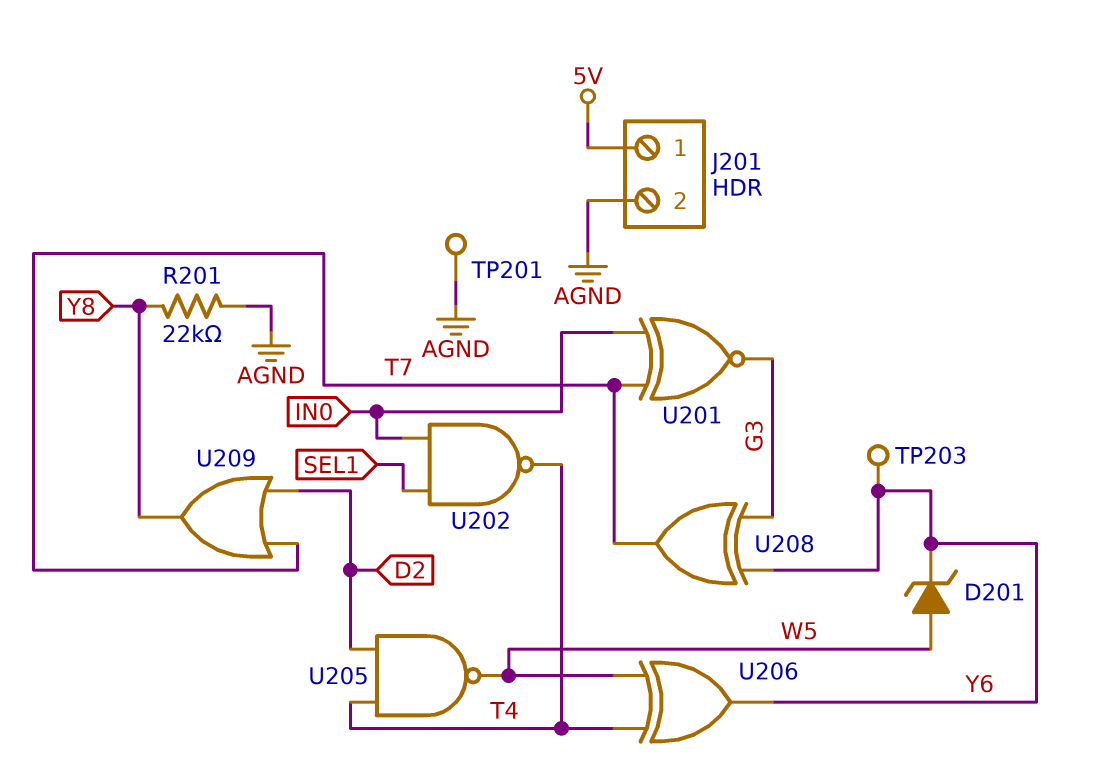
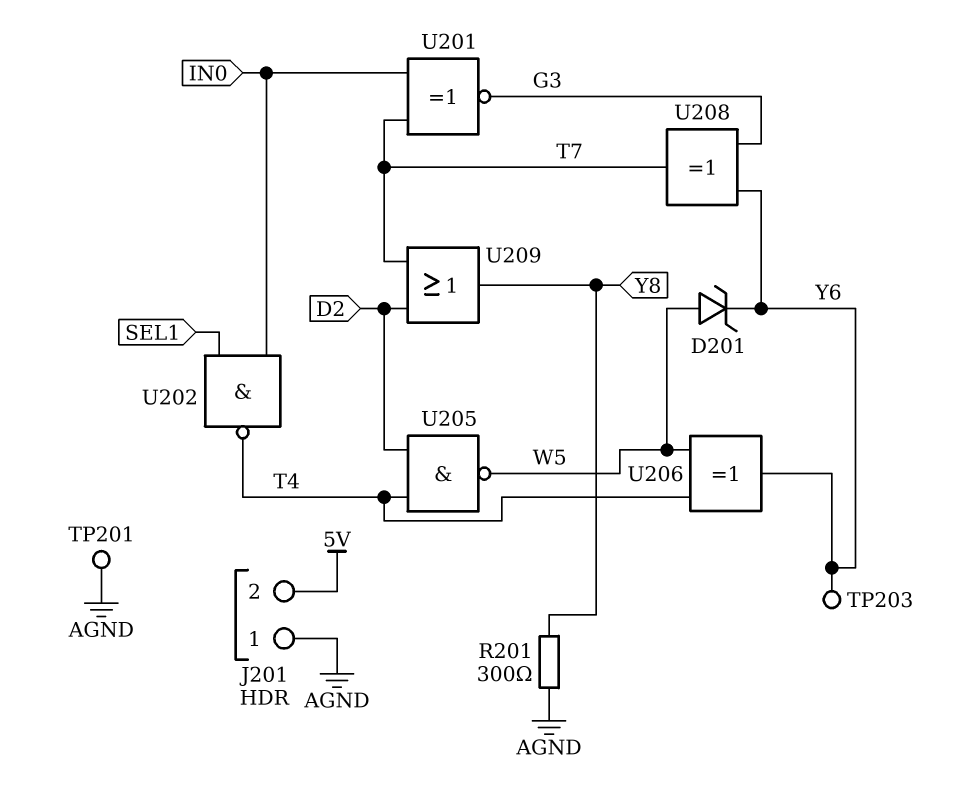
J201 pin 1: 5V -> AGND
J201 pin 2: AGND -> 5V
R201: 22k (AGND, Y8) -> 300 (AGND, Y8)

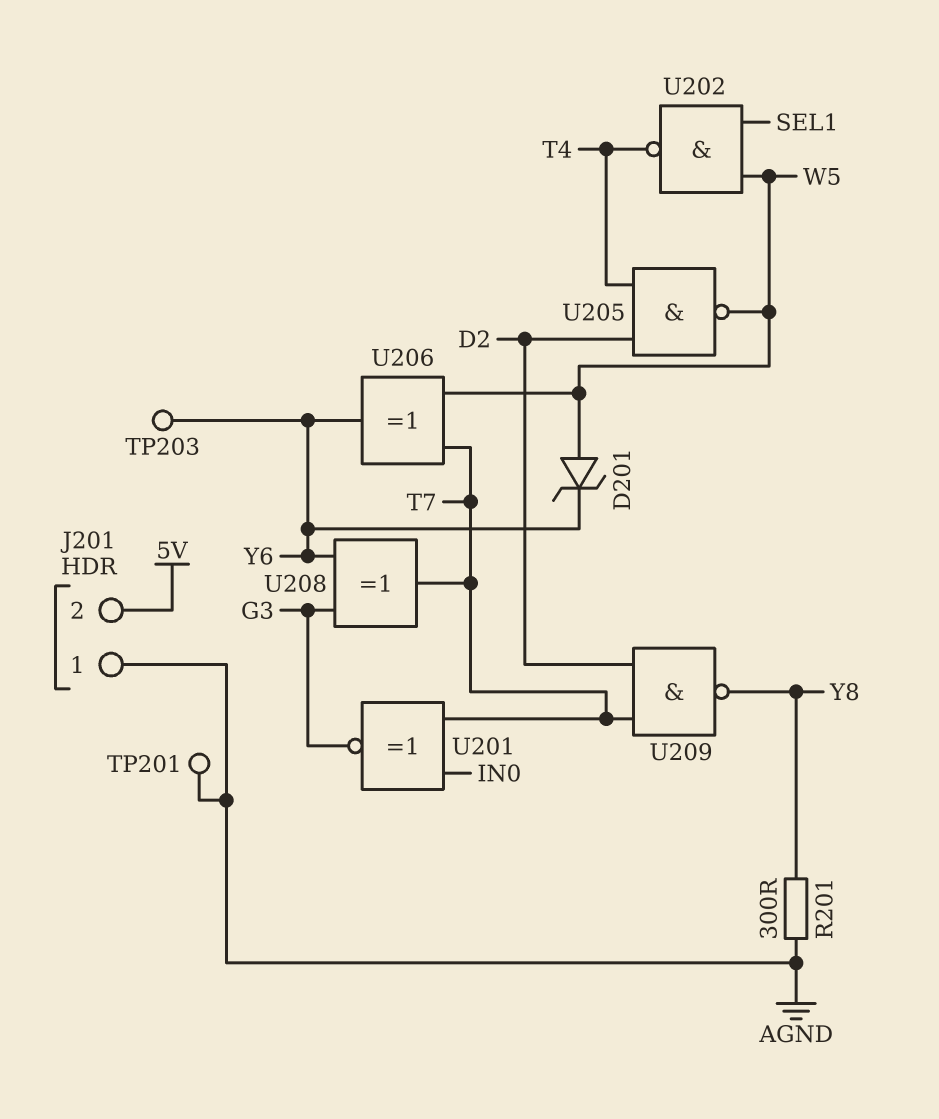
U202: NAND (in IN0, in SEL1, out T4) -> NAND (in SEL1, in W5, out T4)
U206: XOR (in T4, in W5, out Y6) -> XOR (in T7, in W5, out Y6)
U209: OR (in D2, in T7, out Y8) -> NAND (in D2, in T7, out Y8)

